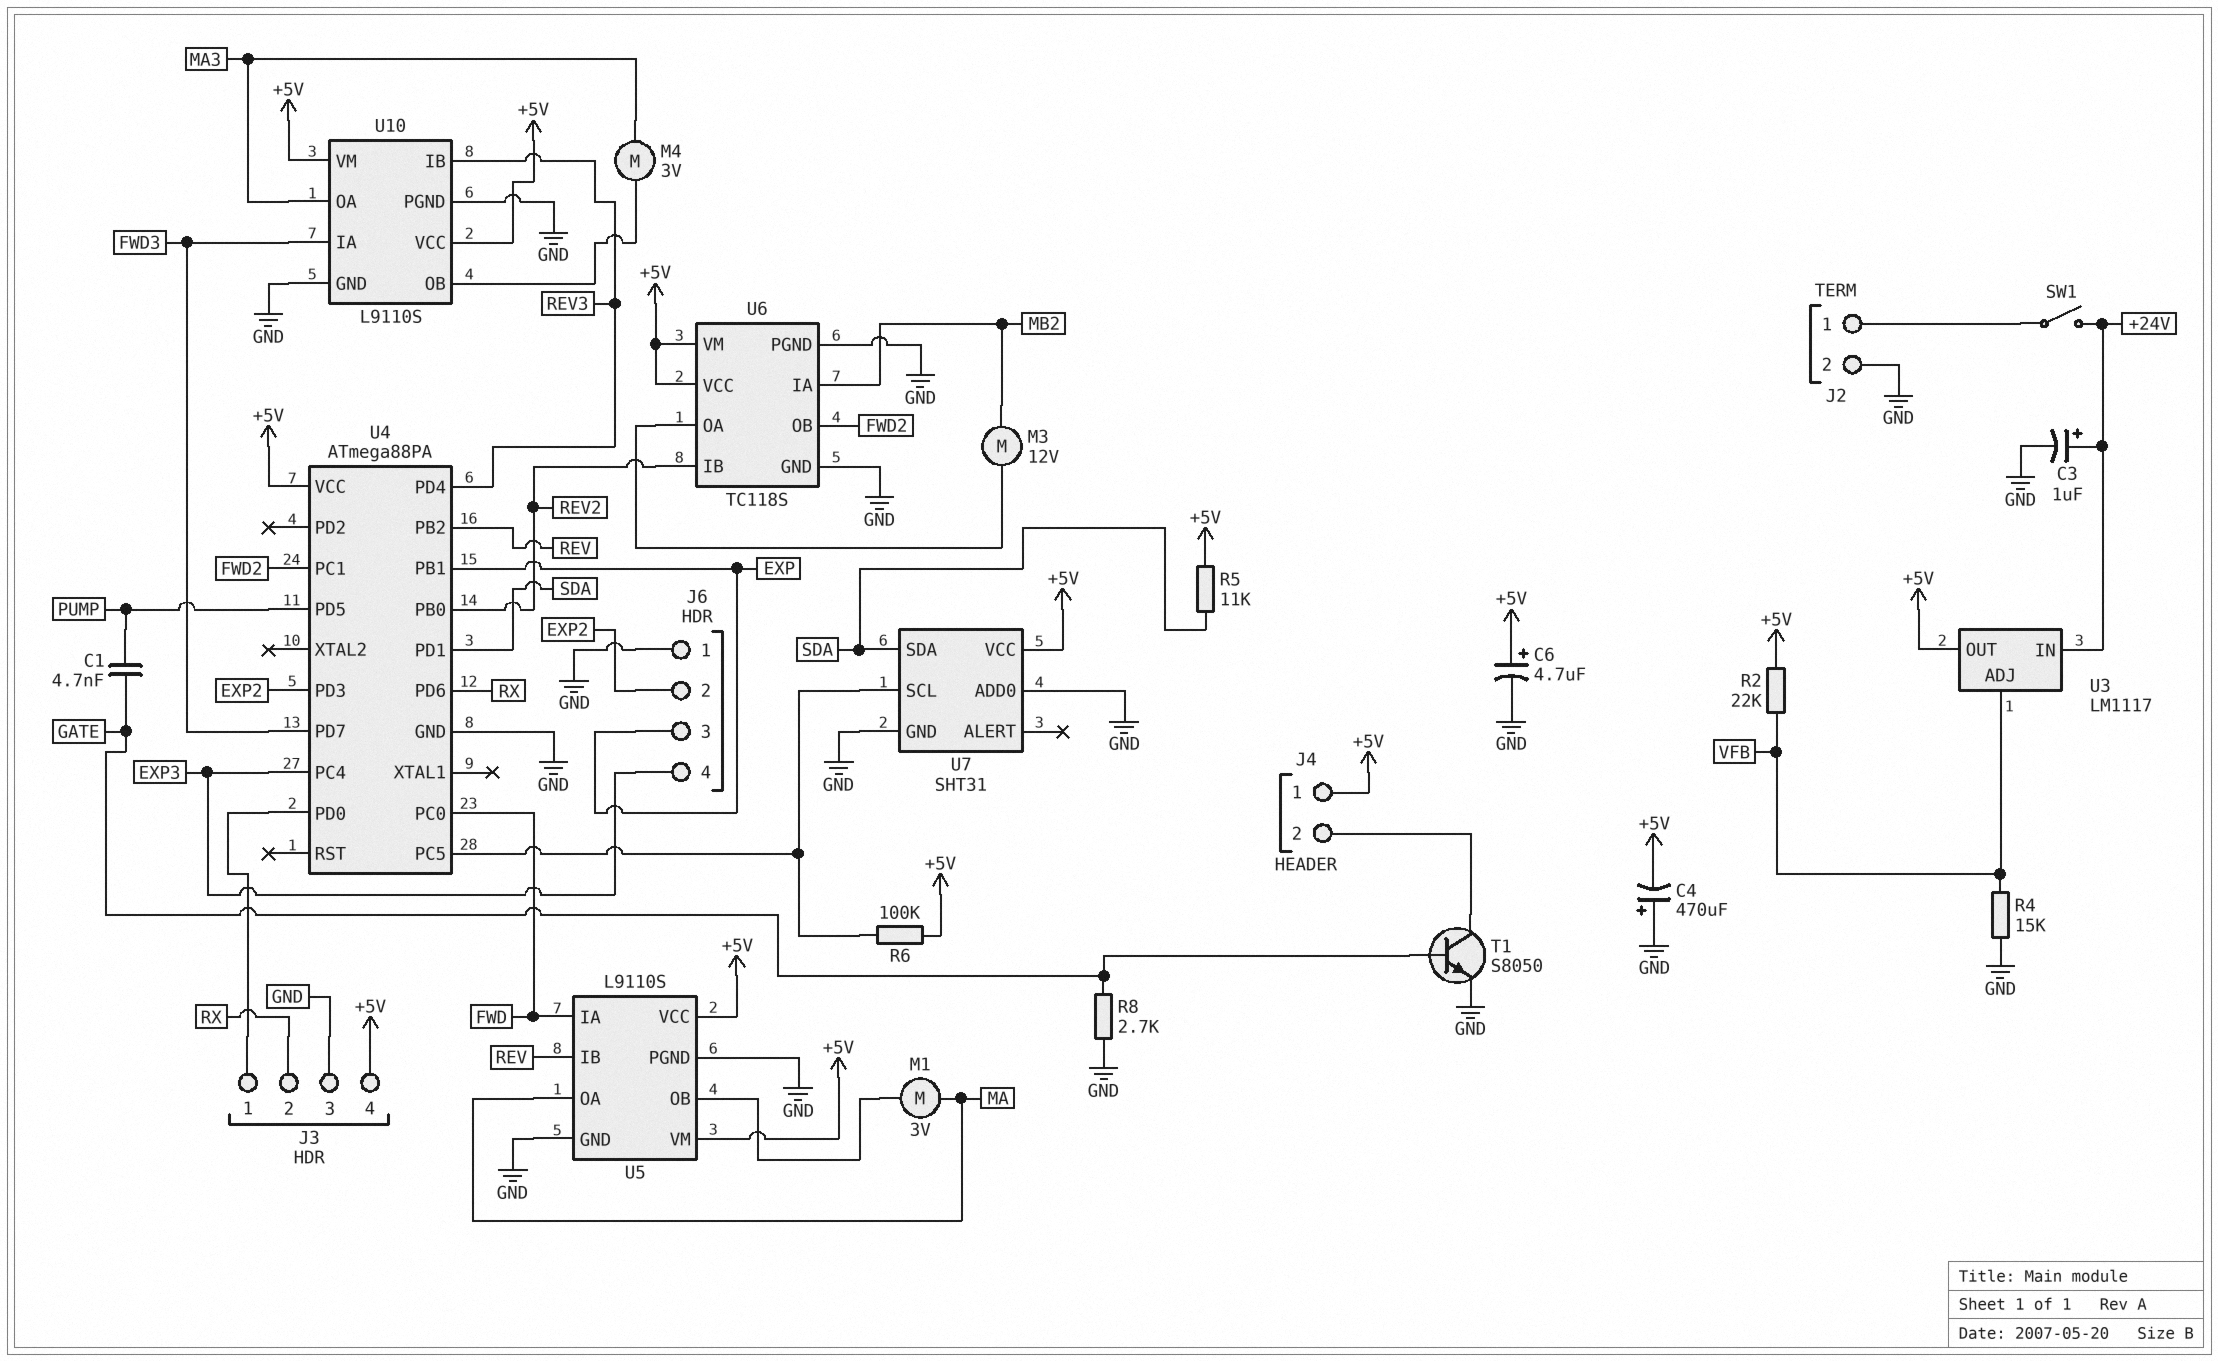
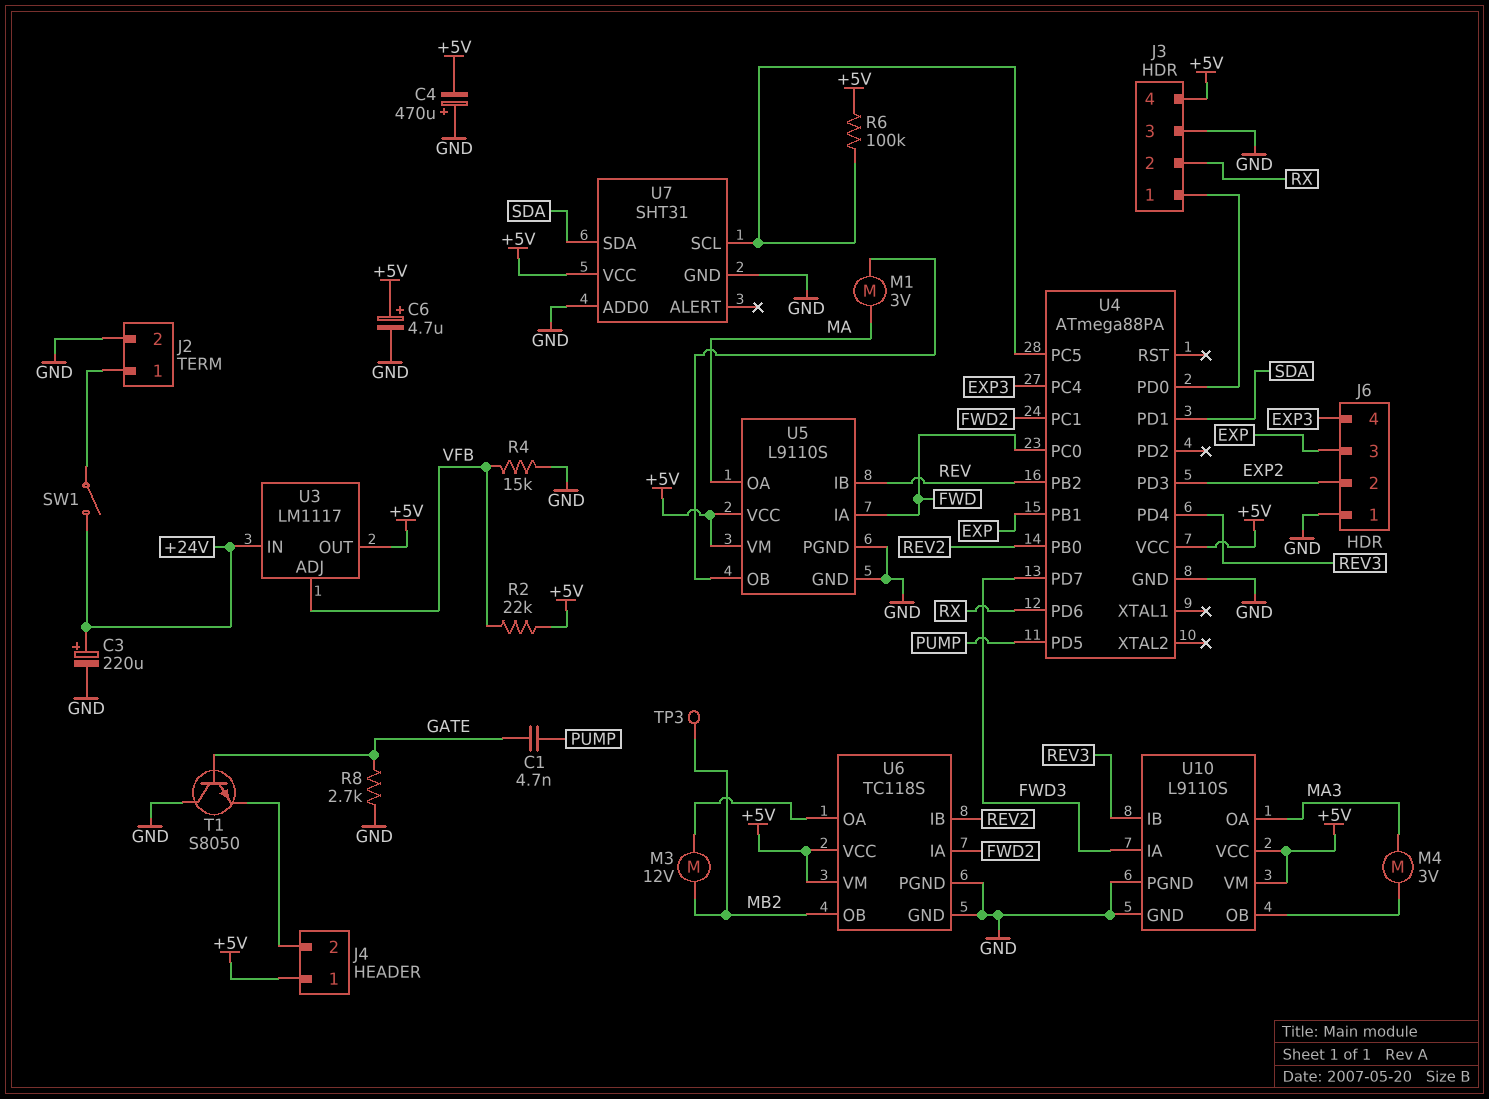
C3: 1uF (plus +24V, minus GND) -> 220uF (plus +24V, minus GND)
R5: 11k (+5V, SDA) -> none
T1: NPN S8050 (B GATE, C J4/2, E GND) -> NPN S8050 (B GATE, C GND, E J4/2)
TP3: none -> test point (MB2)
U6 pin IA: MB2 -> FWD2
U6 pin OB: FWD2 -> MB2

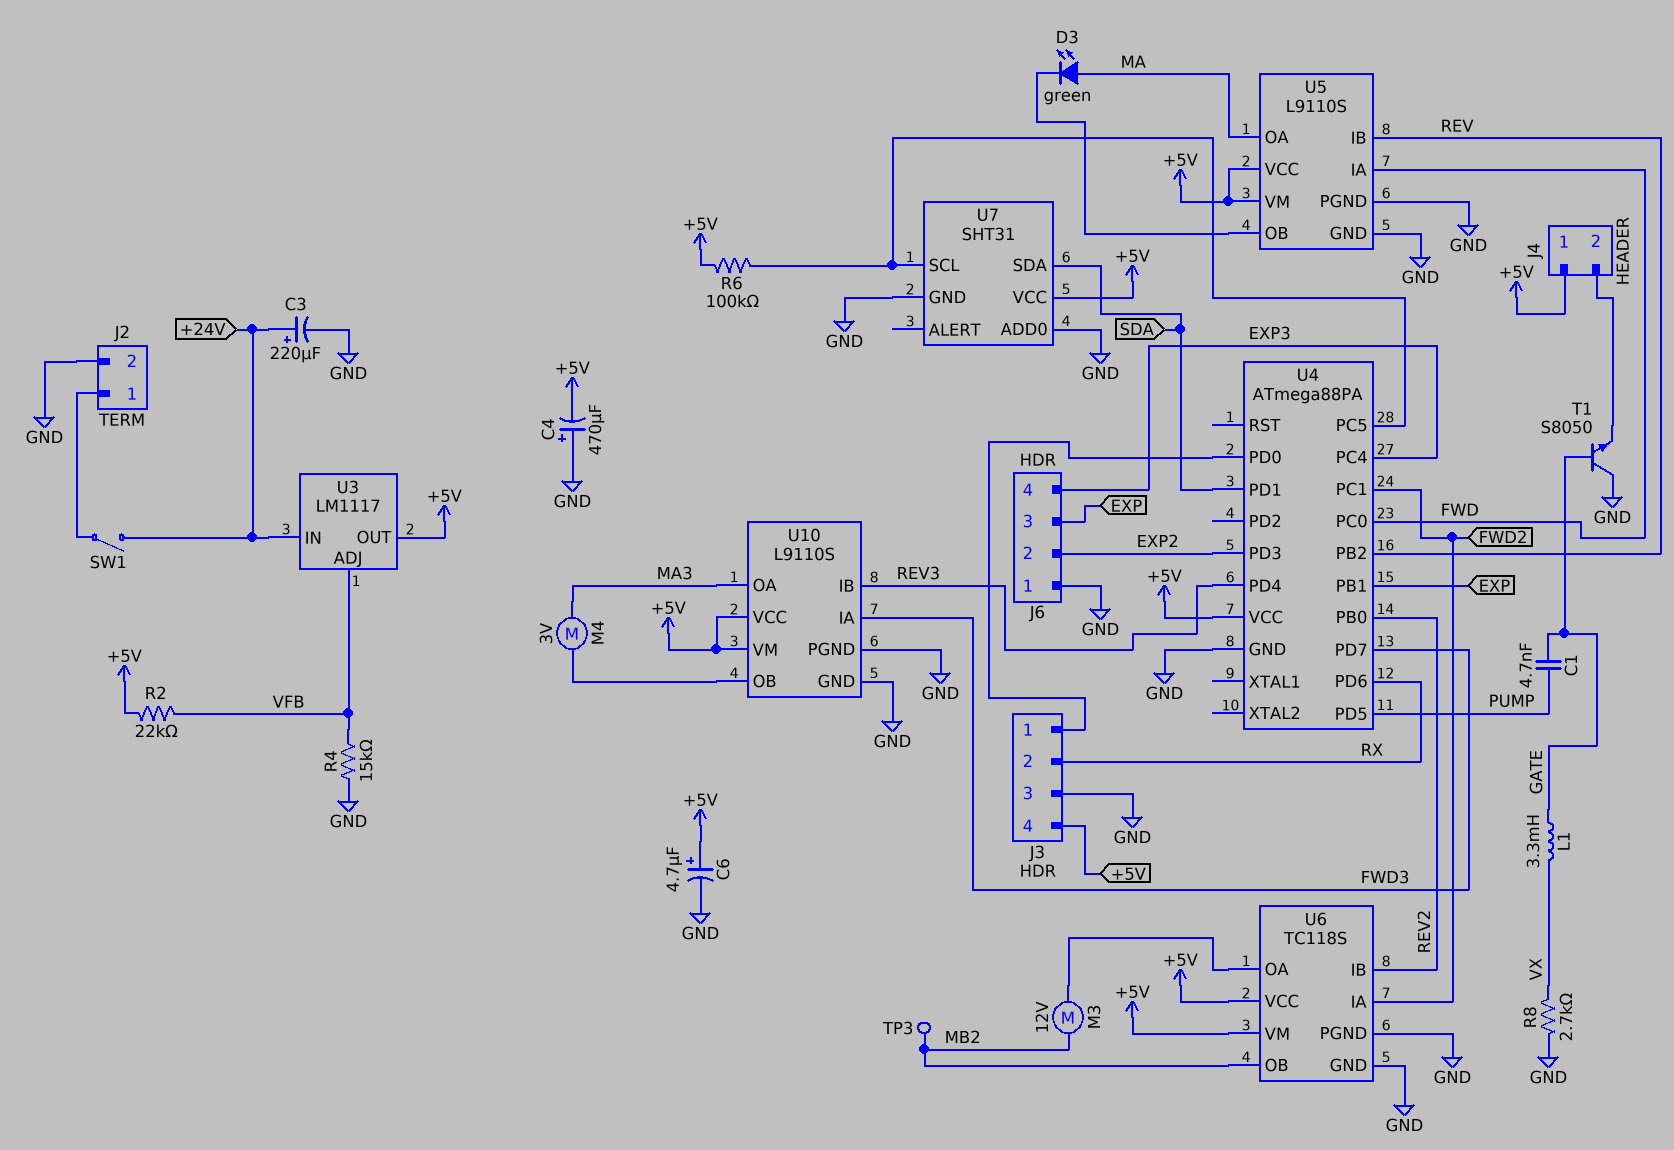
D3: none -> LED green (A MA, K U5/OB)
L1: none -> 3.3mH (GATE, VX)
M1: motor 3V (MA, U5/OB) -> none
R8: 2.7k (GATE, GND) -> 2.7k (GND, VX)

